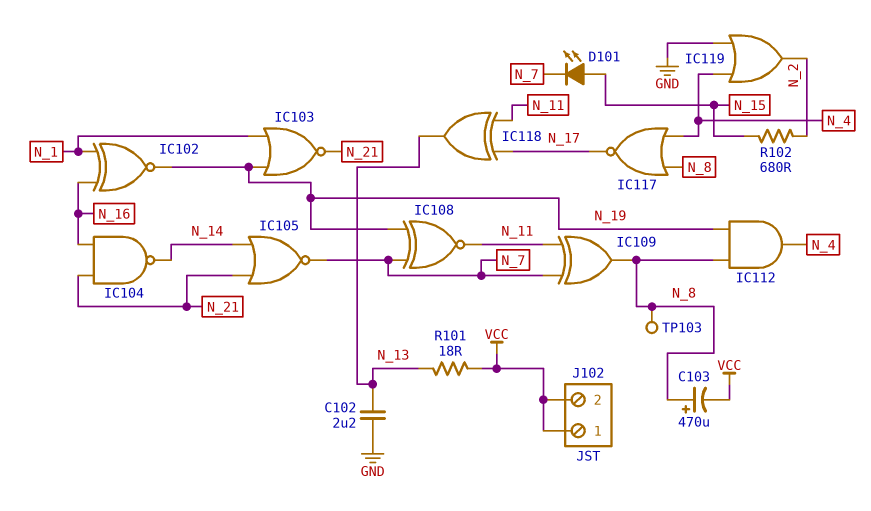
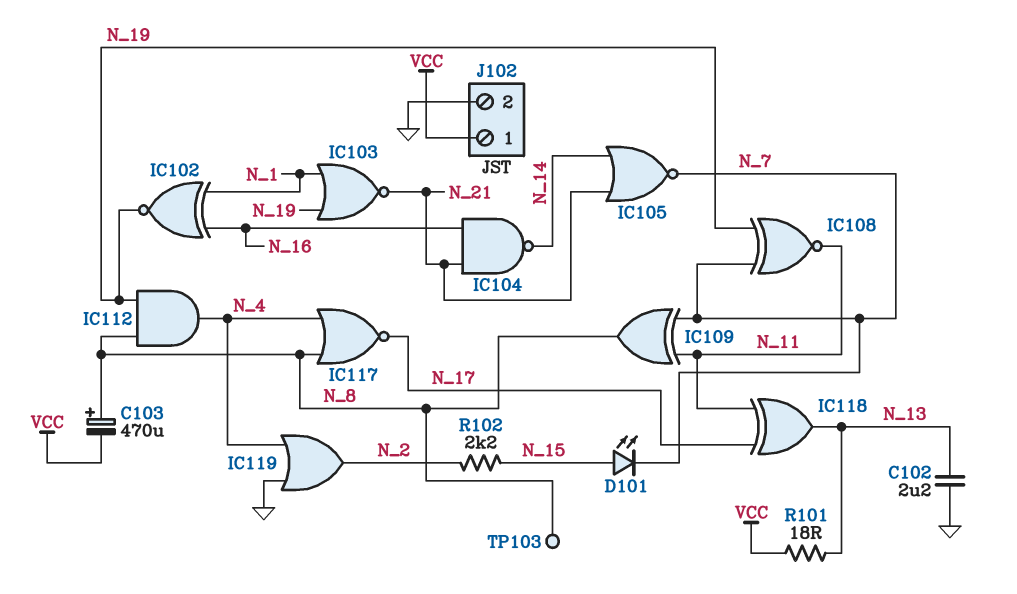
J102 pin 2: VCC -> GND
R102: 680 (N_2, N_15) -> 2.2k (N_2, N_15)

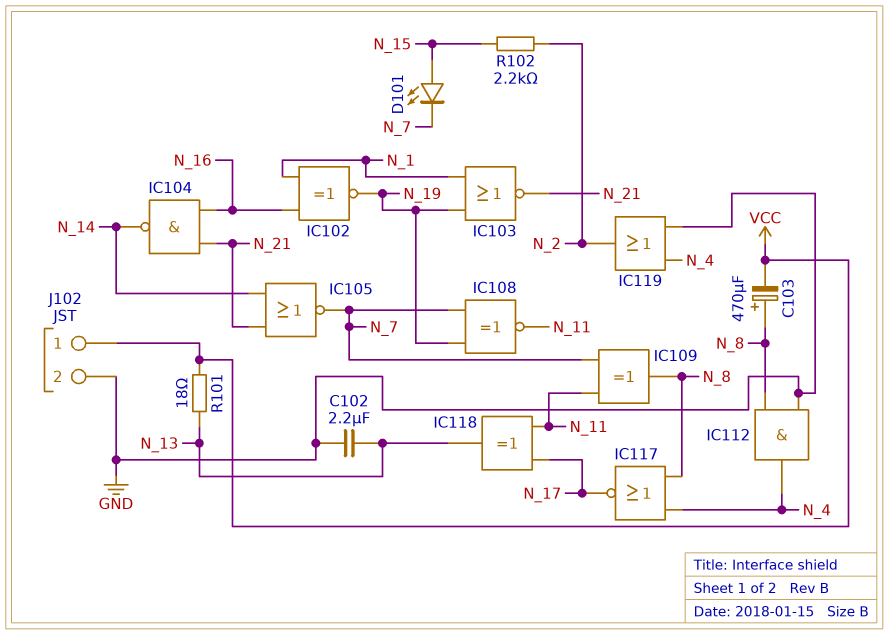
IC112: AND (in N_8, in N_19, out N_4) -> AND (in GND, in N_8, out N_4)
TP103: test point (N_8) -> none

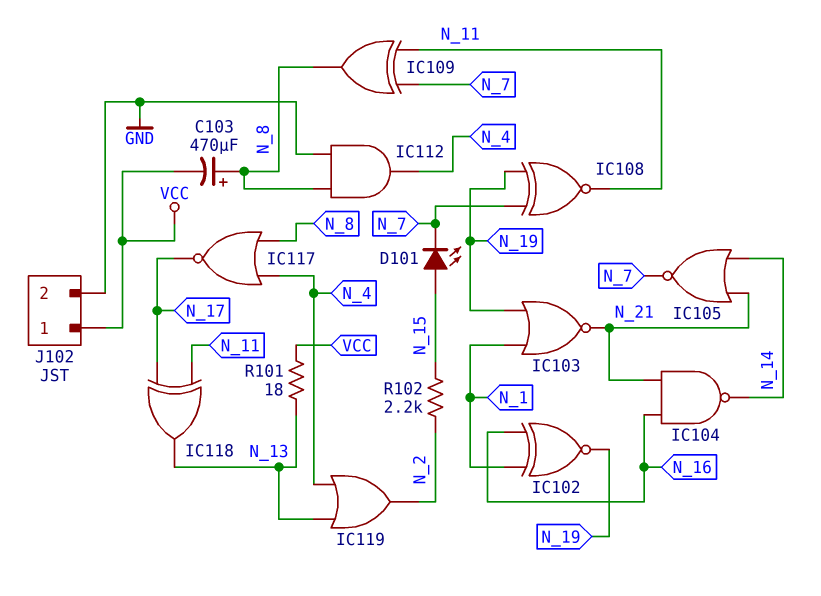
C102: 2.2uF (GND, N_13) -> none
IC119: OR (in GND, in N_4, out N_2) -> OR (in N_4, in N_13, out N_2)

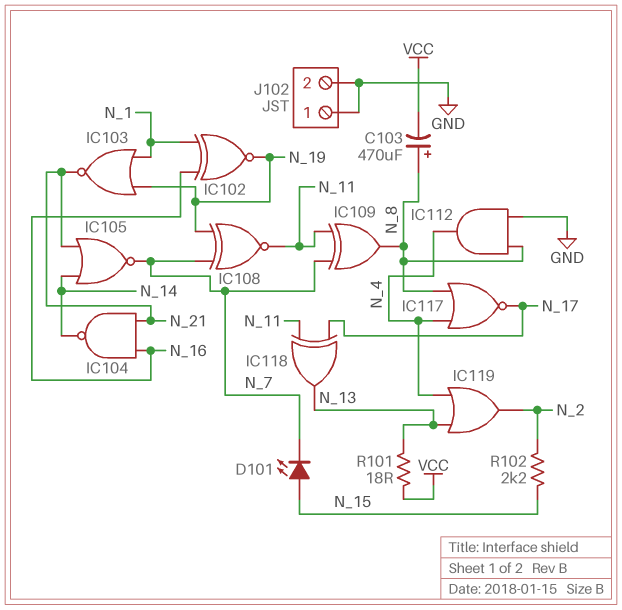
J102 pin 1: VCC -> GND

